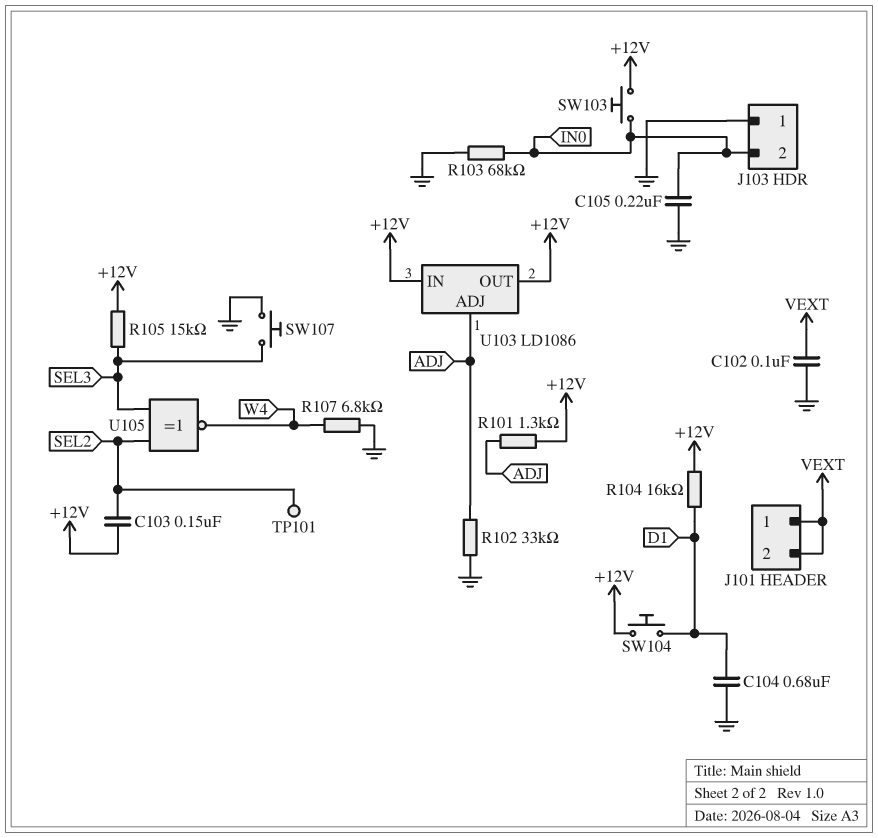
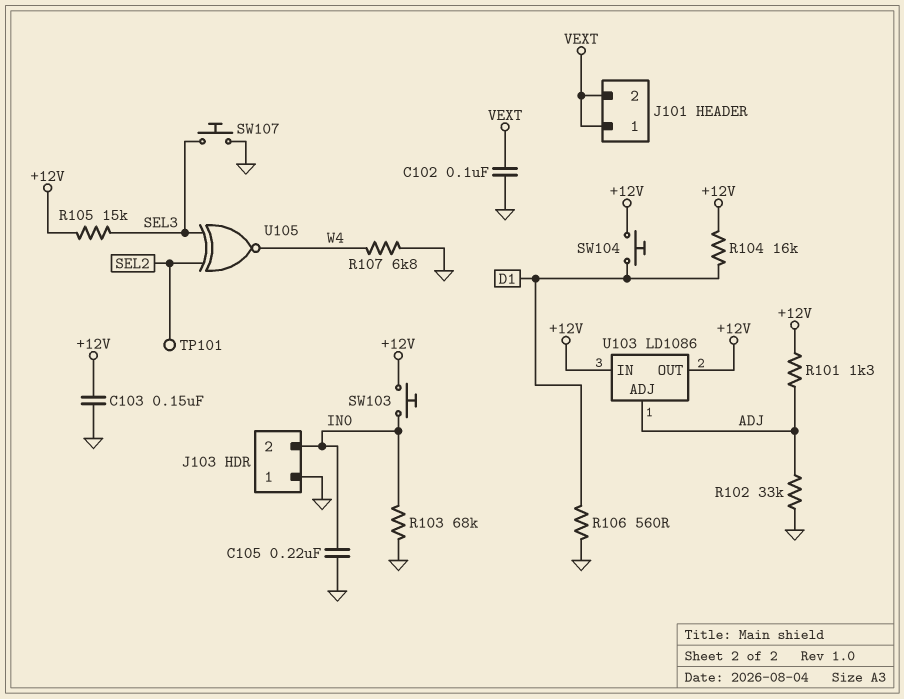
C103: 150nF (+12V, SEL2) -> 150nF (+12V, GND)
C104: 680nF (D1, GND) -> none
R106: none -> 560 (D1, GND)

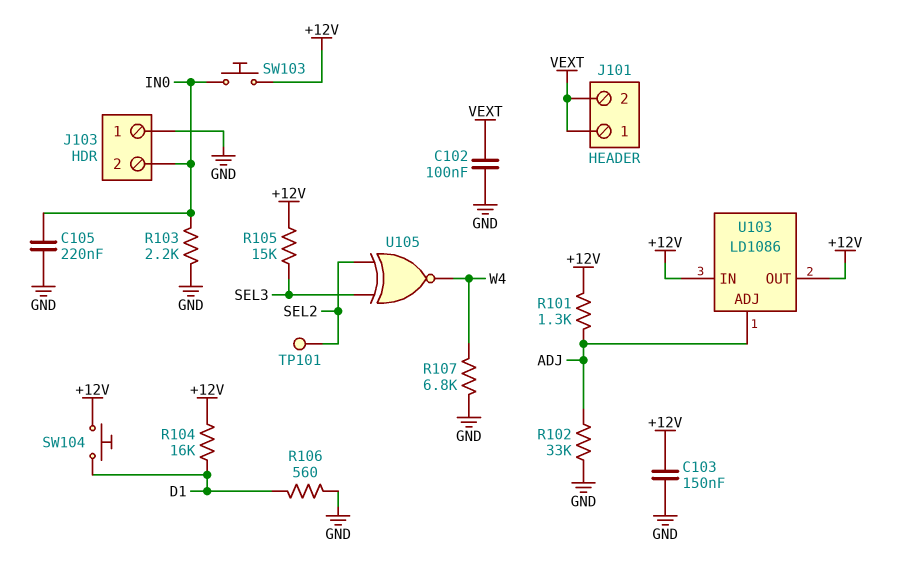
R103: 68k (GND, IN0) -> 2.2k (GND, IN0)
SW107: button (GND, SEL3) -> none

